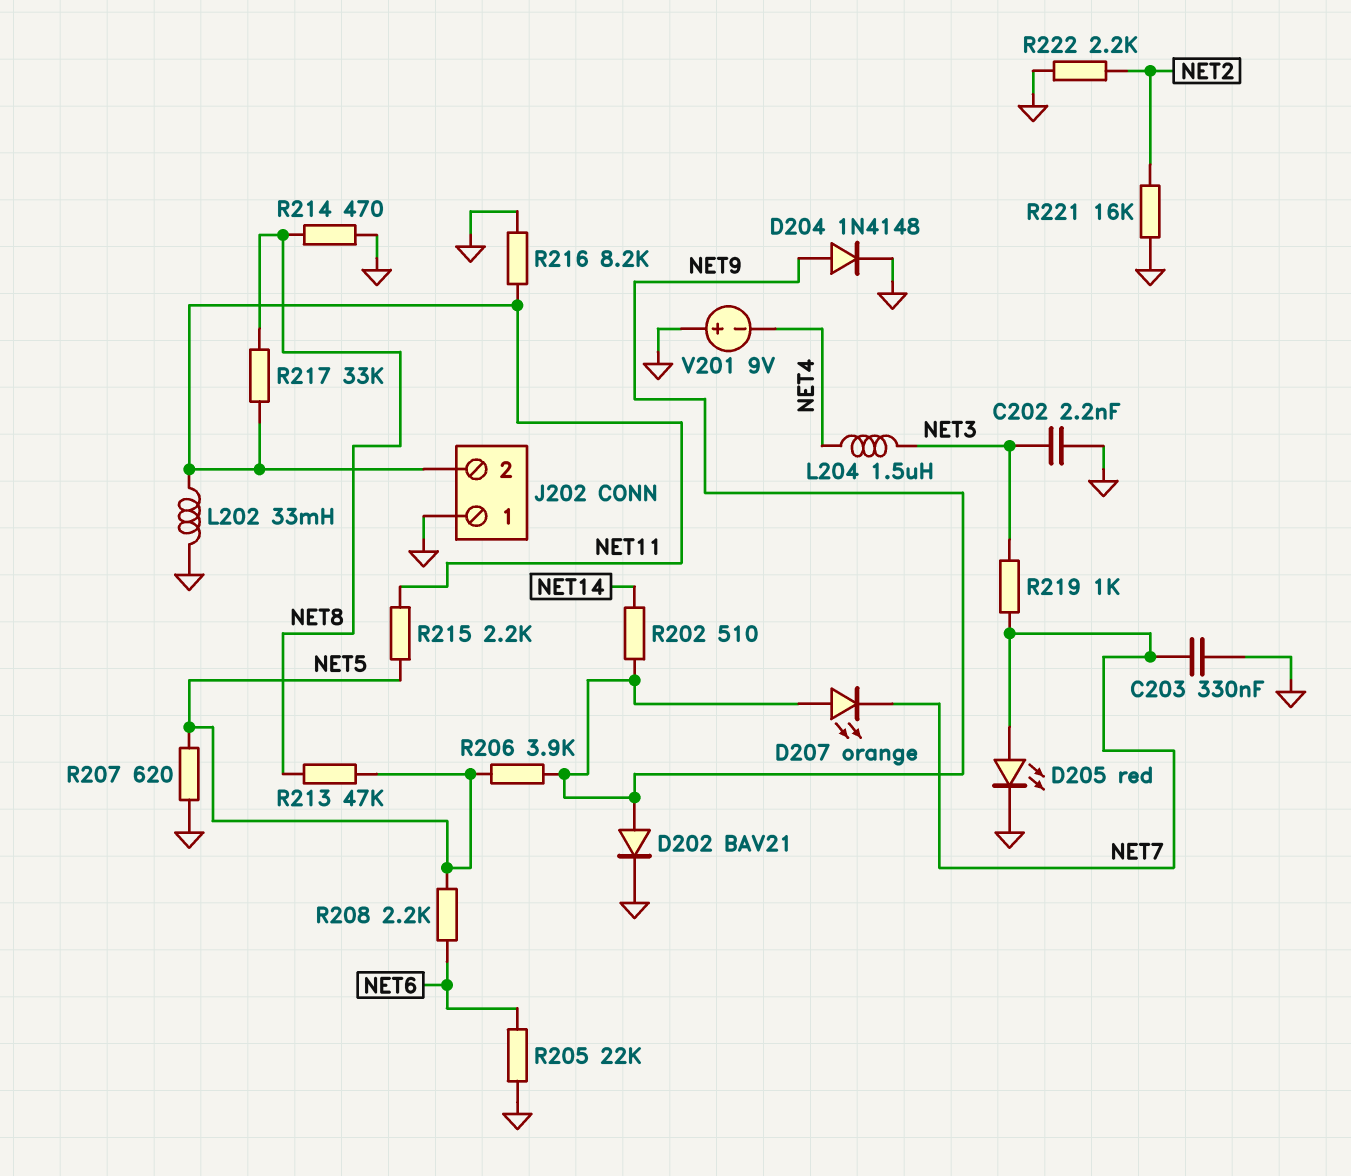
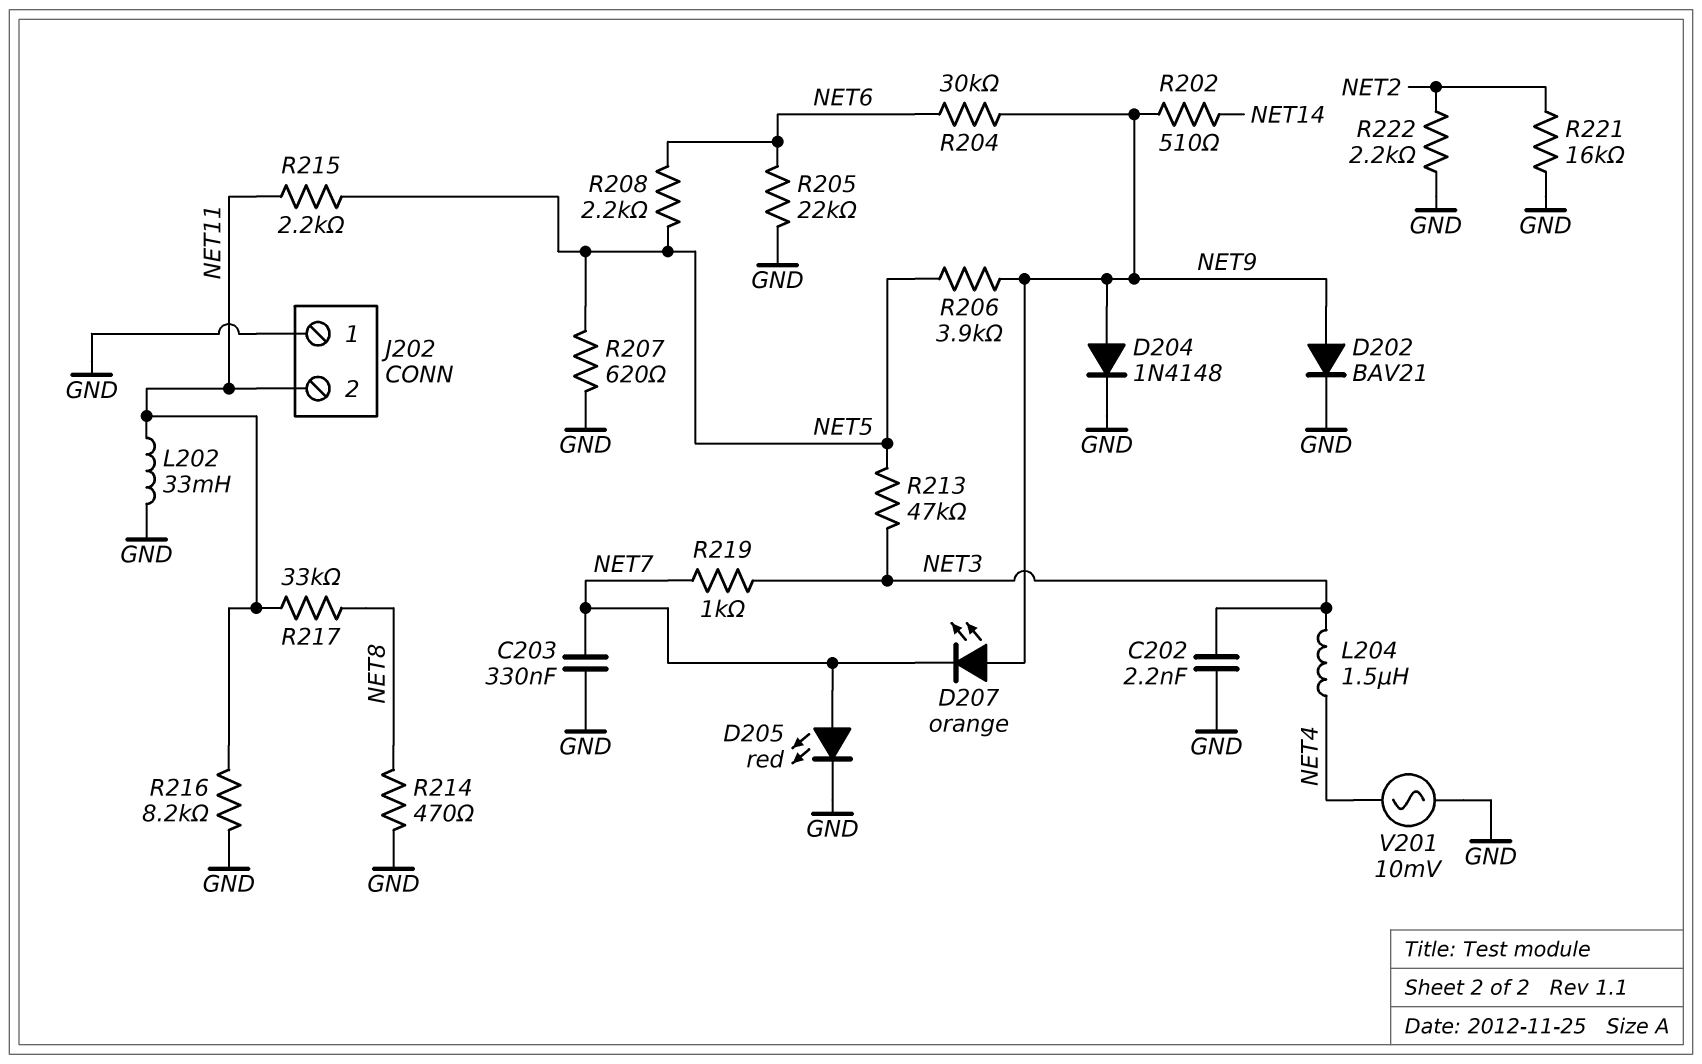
R204: none -> 30k (NET6, NET9)
R213: 47k (NET5, NET8) -> 47k (NET3, NET5)
V201: 9V (plus GND, minus NET4) -> AC 10mV (GND, NET4)

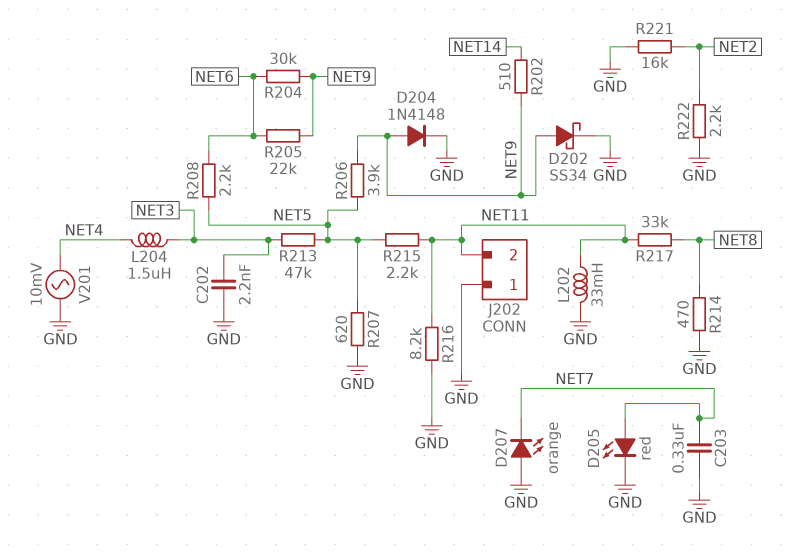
D202: diode BAV21 (A NET9, K GND) -> schottky SS34 (A NET9, K GND)
D207: LED orange (A NET9, K NET7) -> LED orange (A GND, K NET7)
R205: 22k (GND, NET6) -> 22k (NET6, NET9)
R219: 1k (NET3, NET7) -> none

